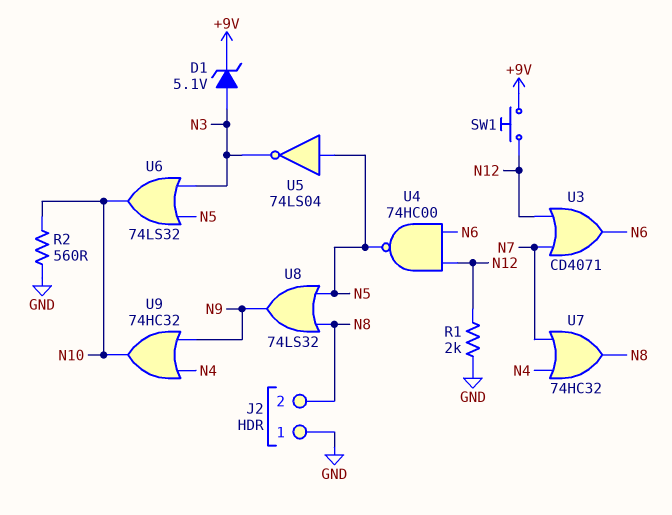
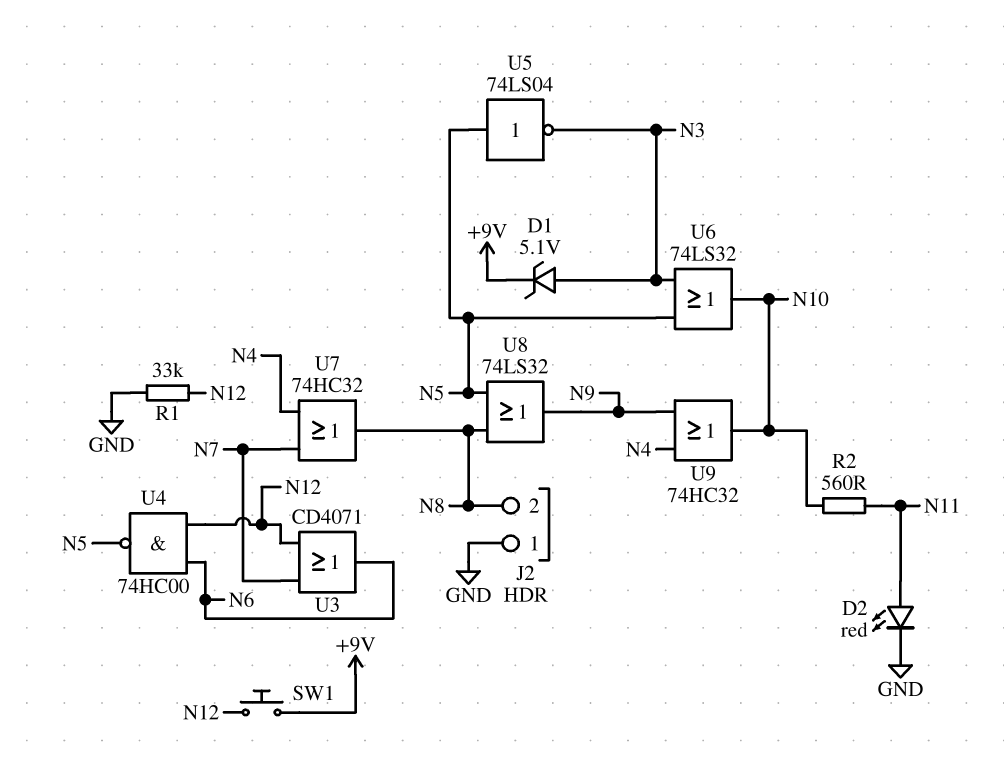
D2: none -> LED red (A N11, K GND)
R1: 2k (GND, N12) -> 33k (GND, N12)
R2: 560 (GND, N10) -> 560 (N10, N11)

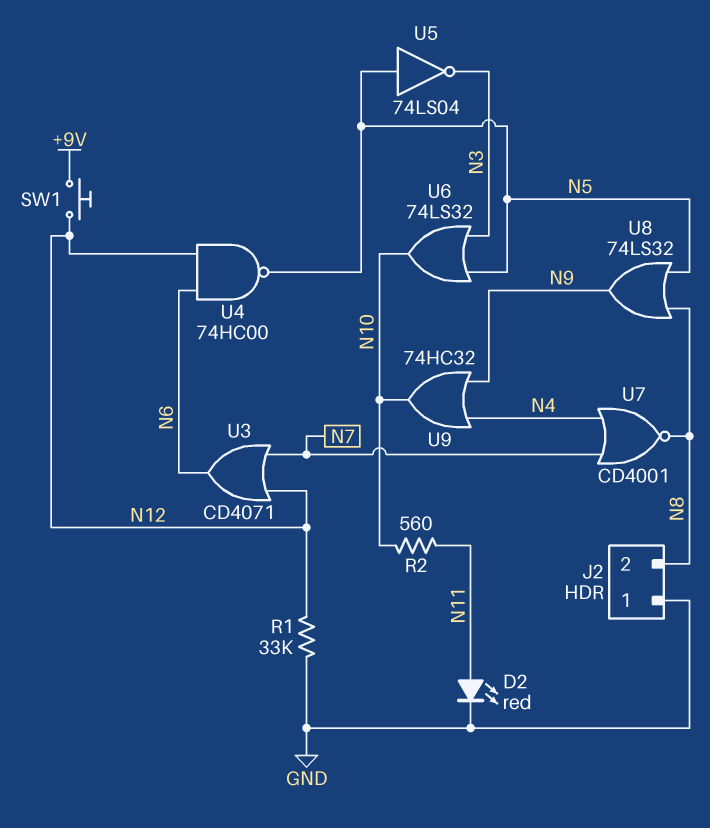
D1: zener 5.1V (A N3, K +9V) -> none
U7: OR 74HC32 (in N4, in N7, out N8) -> NOR CD4001 (in N4, in N7, out N8)

